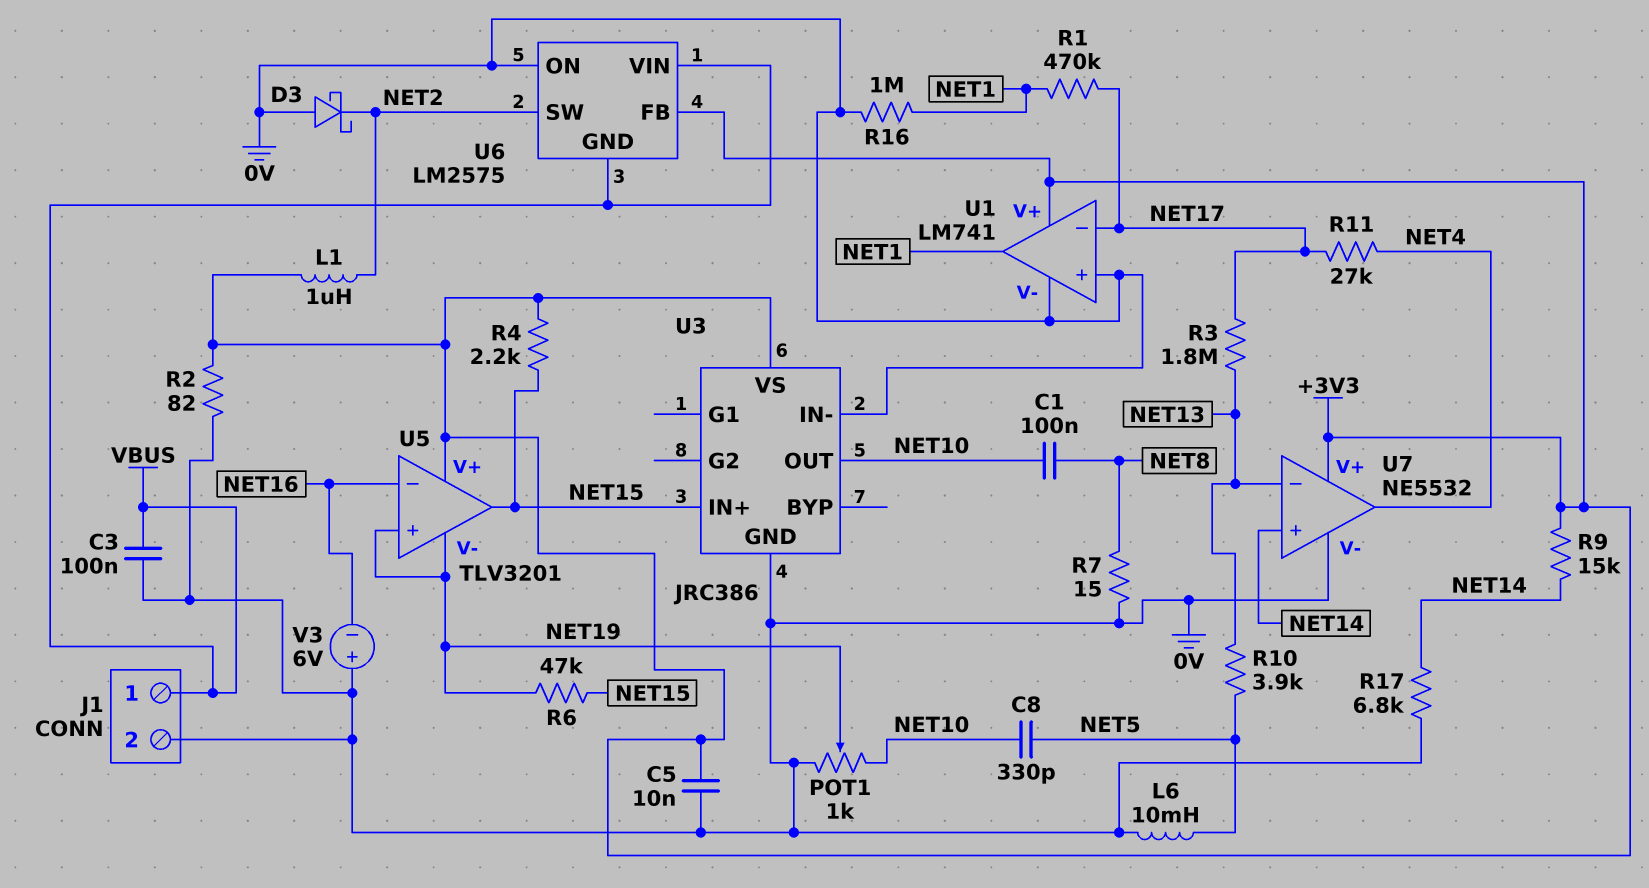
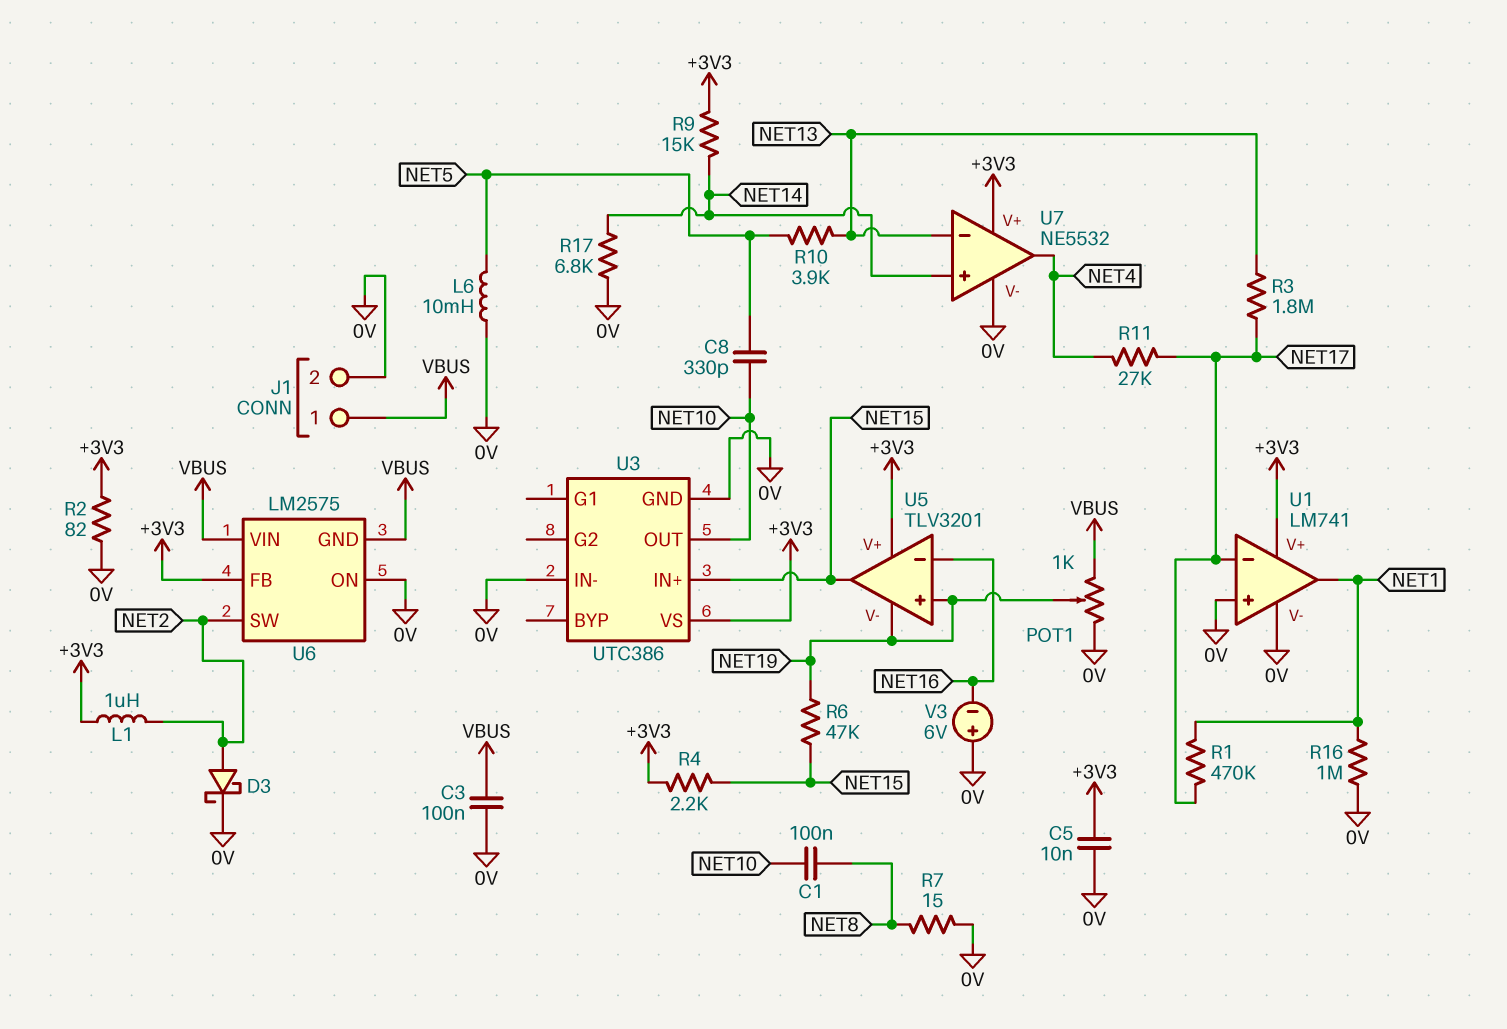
D3: schottky (A 0V, K NET2) -> schottky (A NET2, K 0V)
POT1: 1k (0V, NET10, wiper NET19) -> 1k (0V, VBUS, wiper NET19)
U3: JRC386 -> UTC386

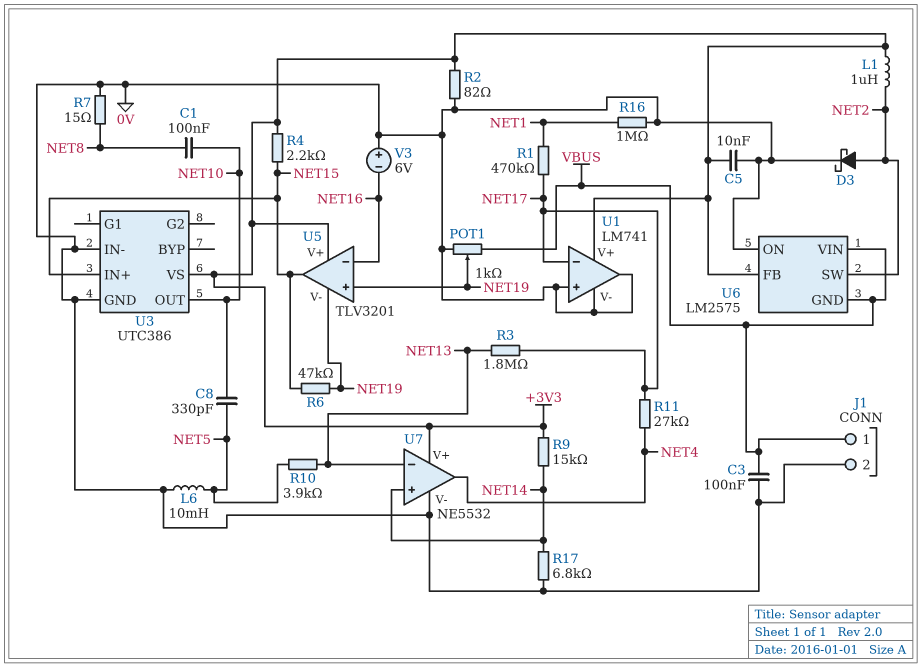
U1 pin out: NET1 -> 0V

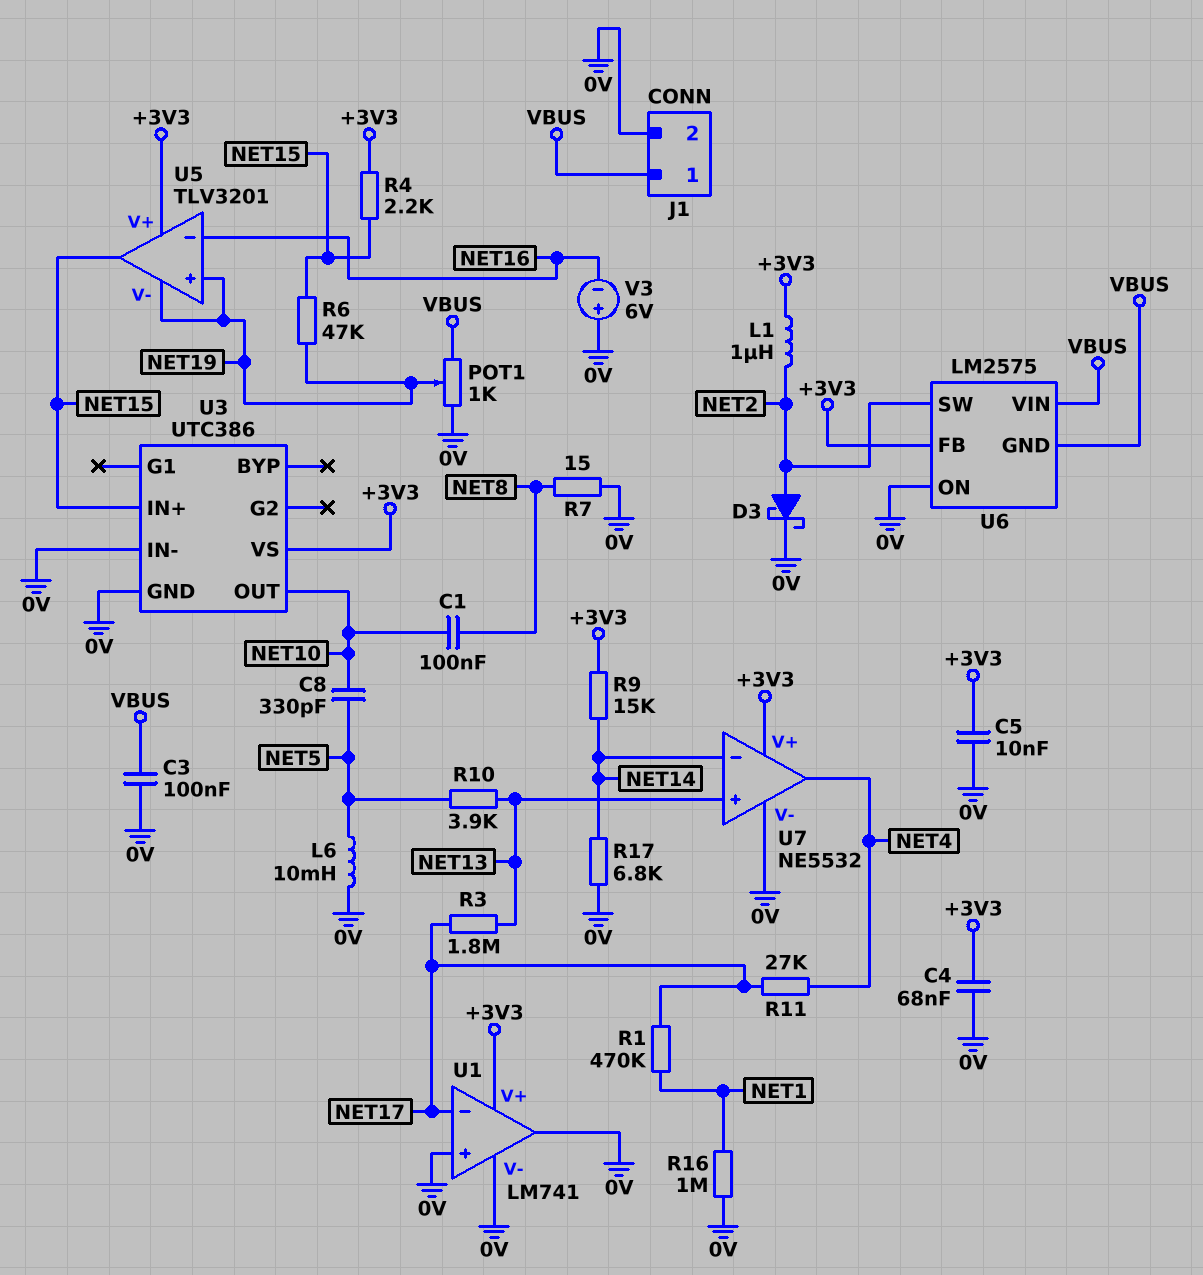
C4: none -> 68nF (+3V3, 0V)
R2: 82 (+3V3, 0V) -> none
U7 pin in+: NET14 -> NET13
U7 pin in-: NET13 -> NET14

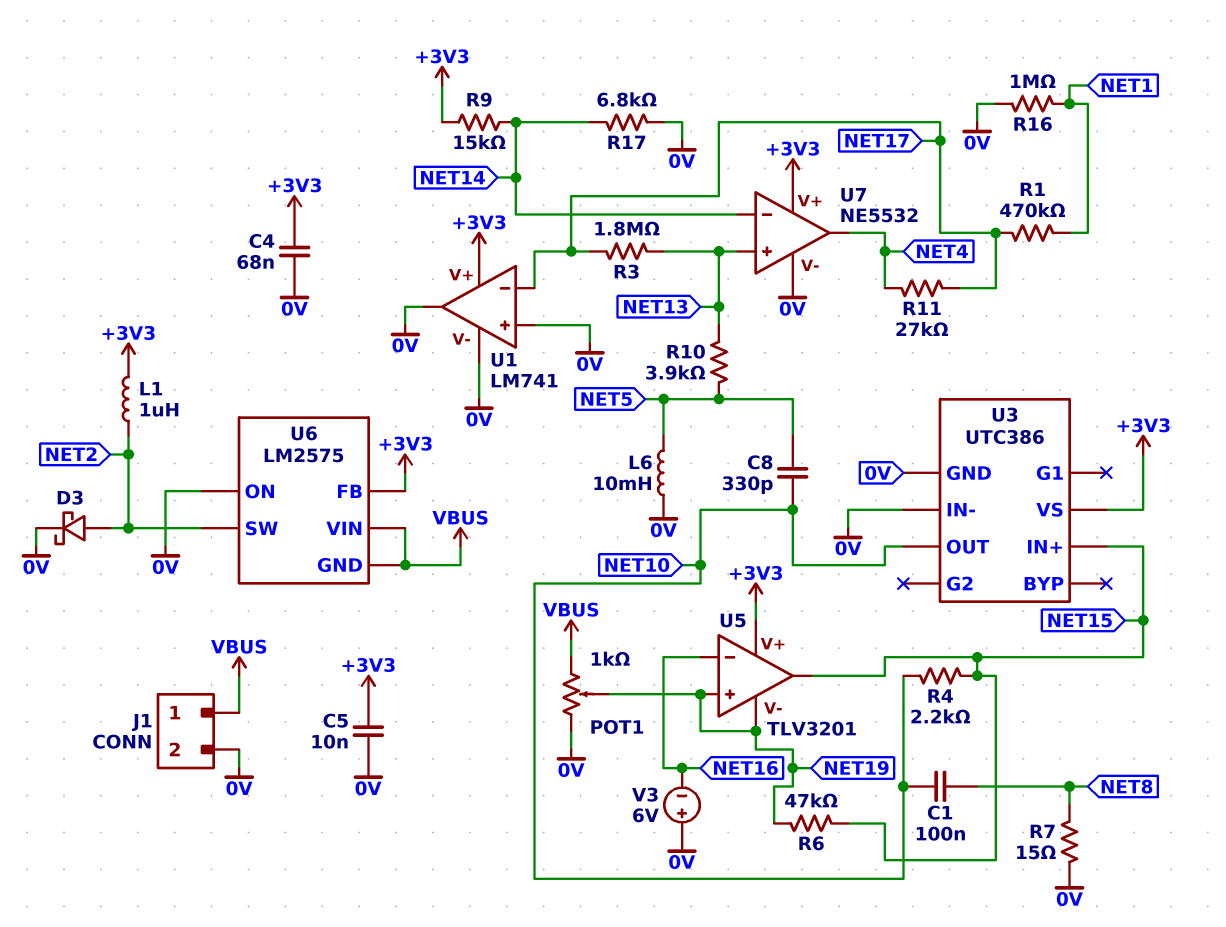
C3: 100nF (0V, VBUS) -> none
R4: 2.2k (+3V3, NET15) -> 2.2k (NET10, NET15)

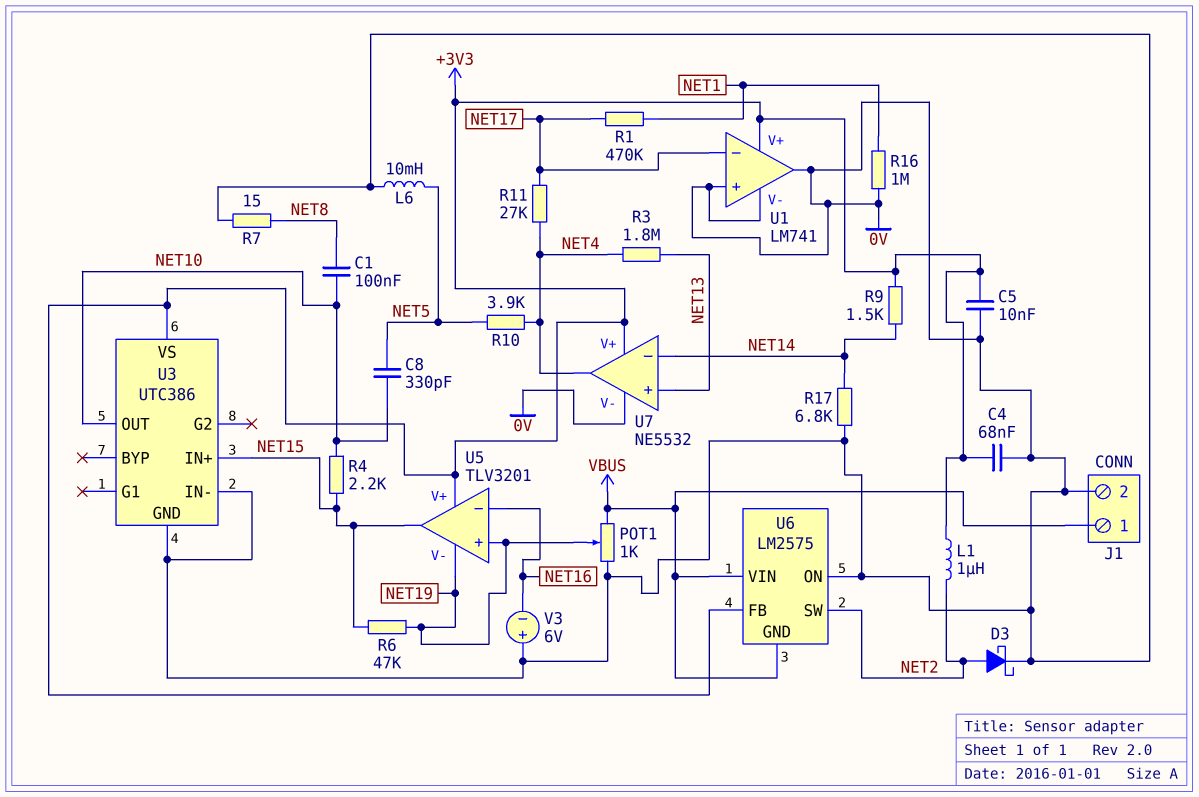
R3: 1.8M (NET13, NET17) -> 1.8M (NET4, NET13)
R9: 15k (+3V3, NET14) -> 1.5k (+3V3, NET14)
R10: 3.9k (NET5, NET13) -> 3.9k (NET4, NET5)

